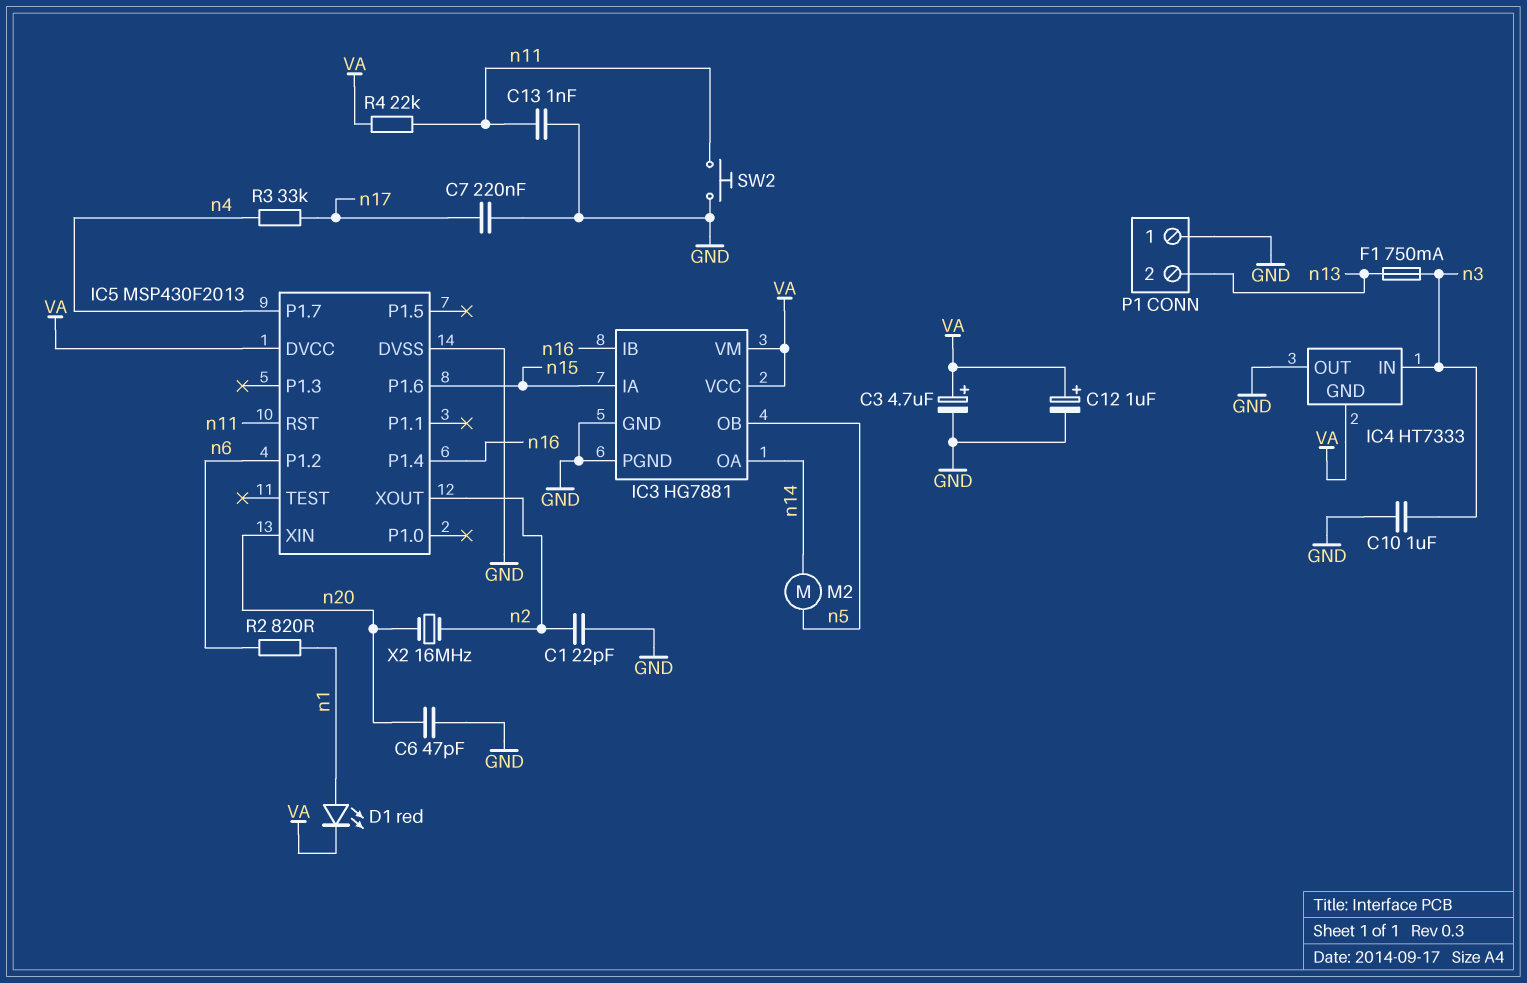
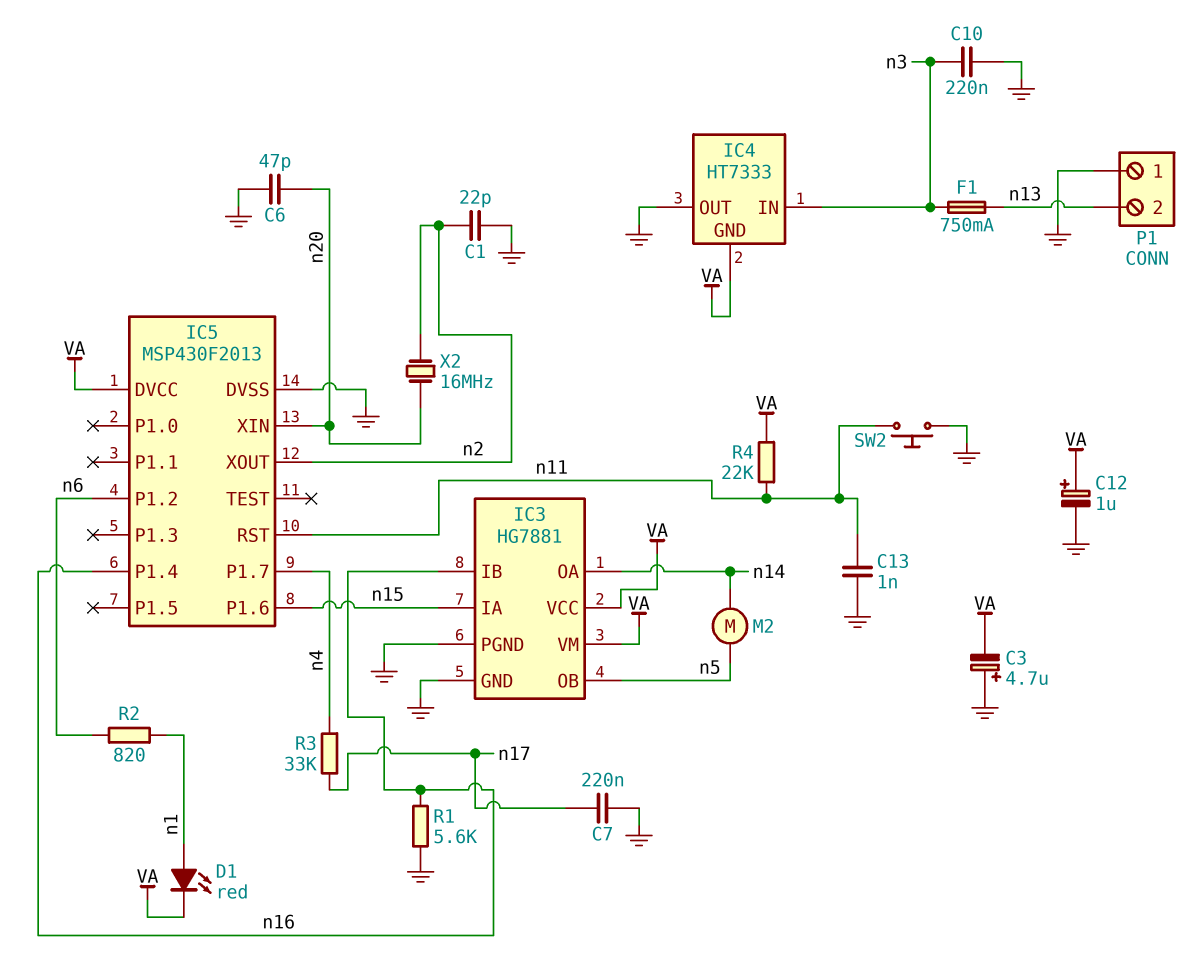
C3: 4.7uF (plus VA, minus GND) -> 4.7uF (plus GND, minus VA)
C10: 1uF (GND, n3) -> 220nF (GND, n3)
R1: none -> 5.6k (GND, n16)

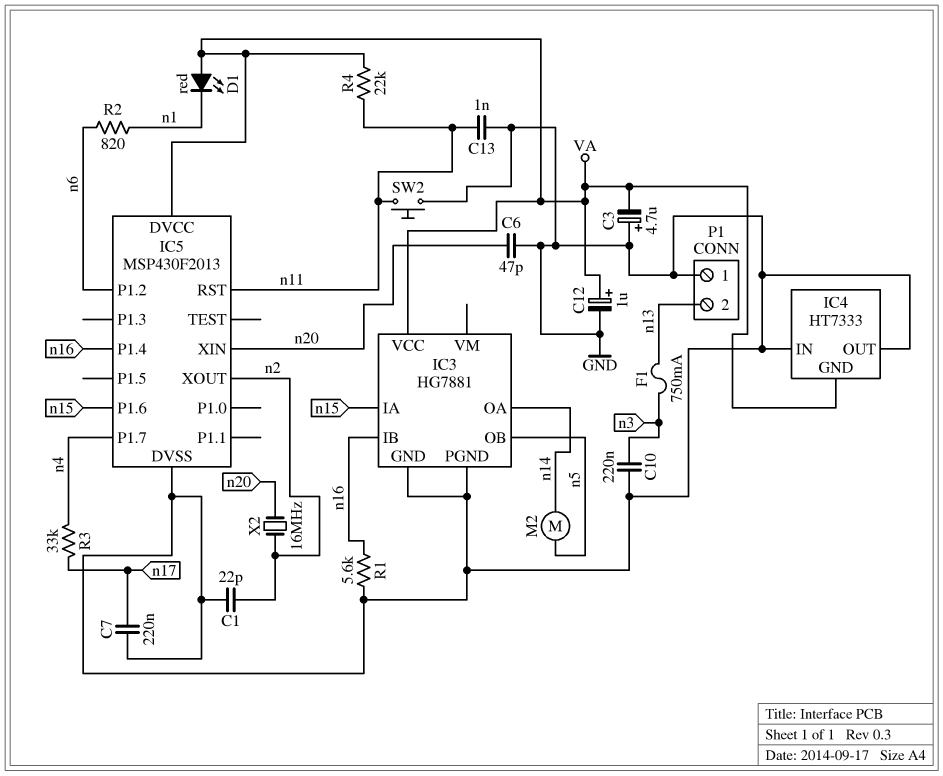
D1: LED red (A n1, K VA) -> LED red (A VA, K n1)
IC3 pin VM: VA -> none
IC4 pin IN: n3 -> GND

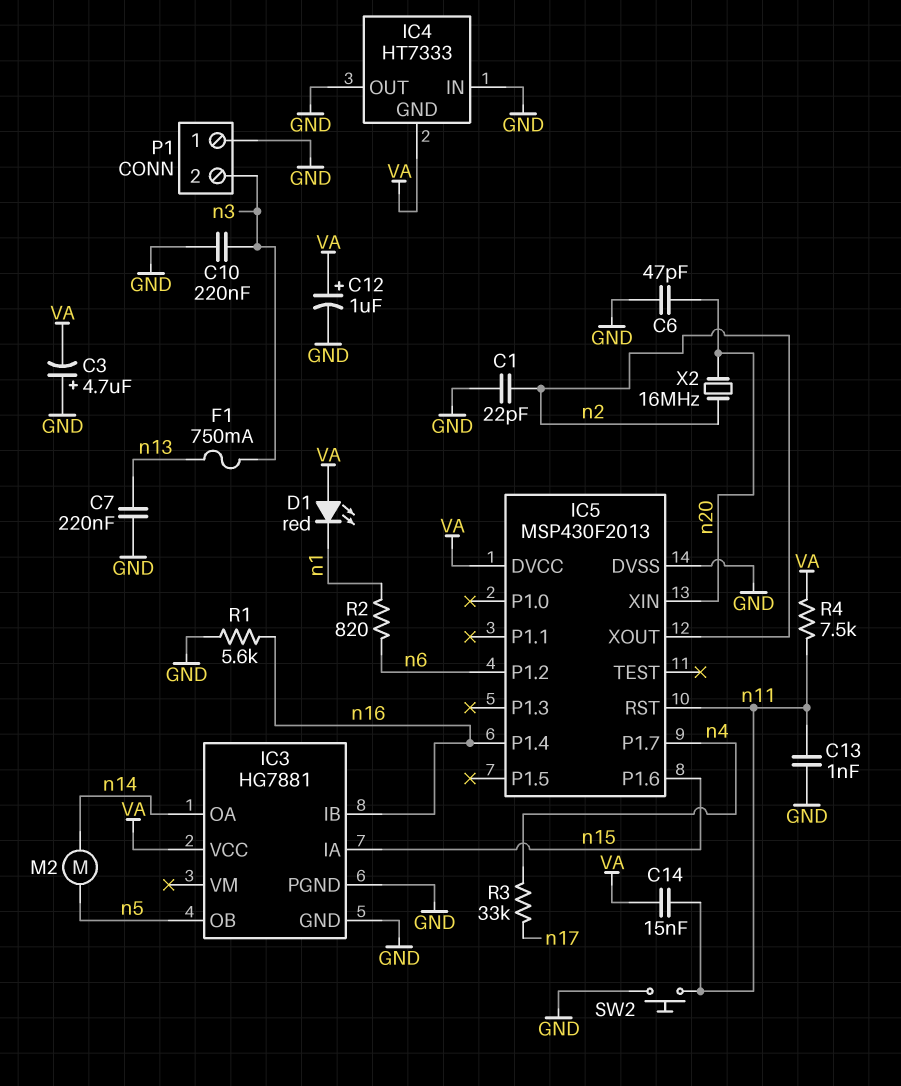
C7: 220nF (GND, n17) -> 220nF (GND, n13)
C14: none -> 15nF (VA, n11)
P1 pin 2: n13 -> n3
R4: 22k (VA, n11) -> 7.5k (VA, n11)

